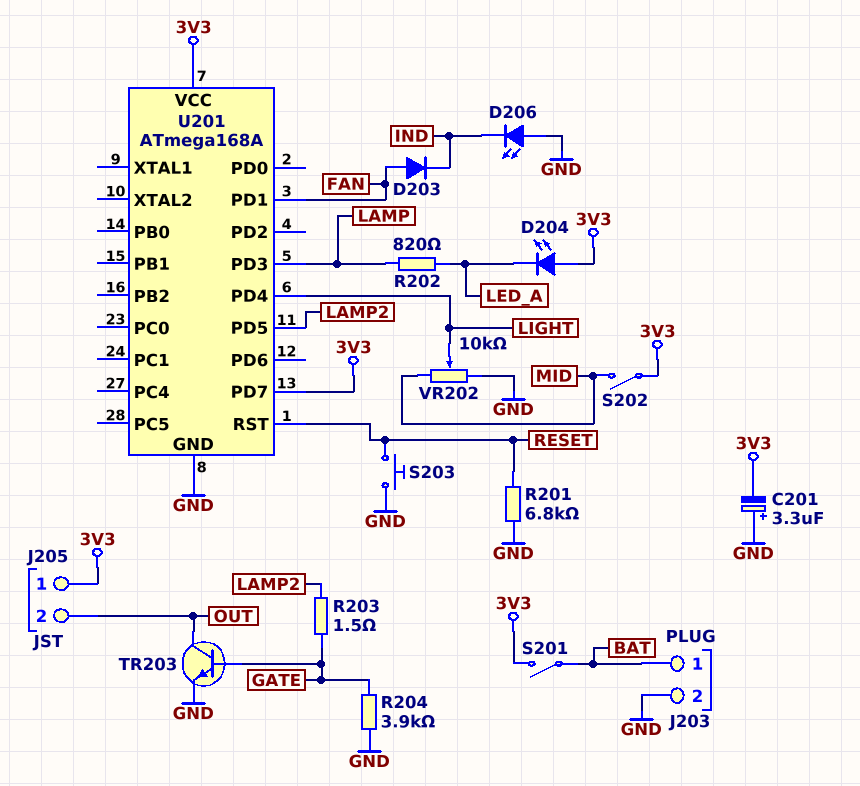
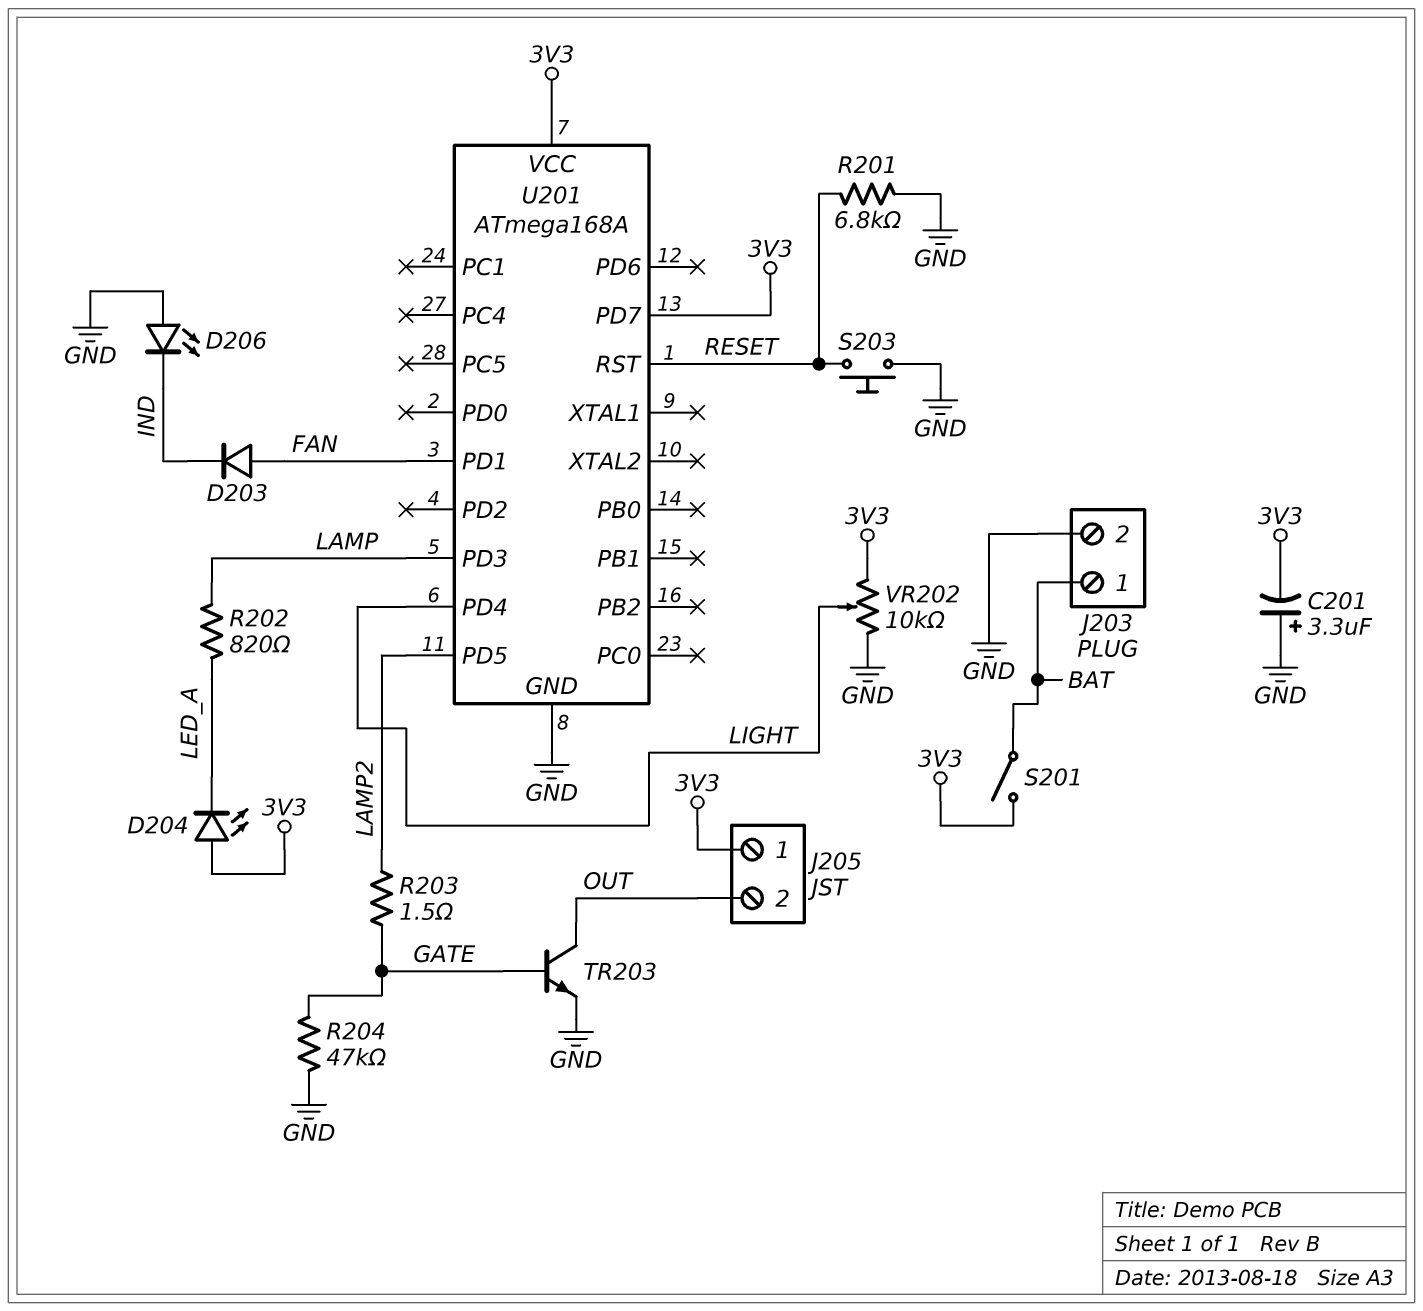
R204: 3.9k (GATE, GND) -> 47k (GATE, GND)
S202: switch (3V3, MID) -> none
VR202: 10k (GND, MID, wiper LIGHT) -> 10k (3V3, GND, wiper LIGHT)

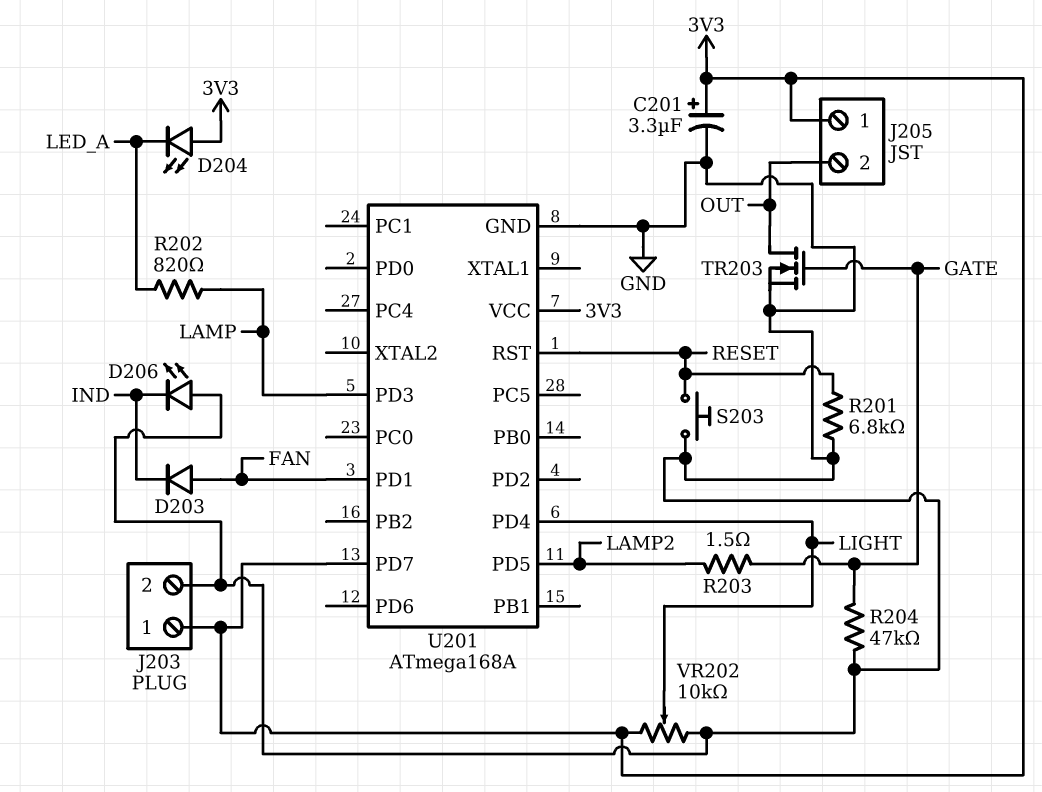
C201: 3.3uF (plus GND, minus 3V3) -> 3.3uF (plus 3V3, minus GND)
J203 pin 1: BAT -> 3V3
S201: switch (3V3, BAT) -> none
TR203: NPN (B GATE, C OUT, E GND) -> NMOS (G GATE, D OUT, S GND)

